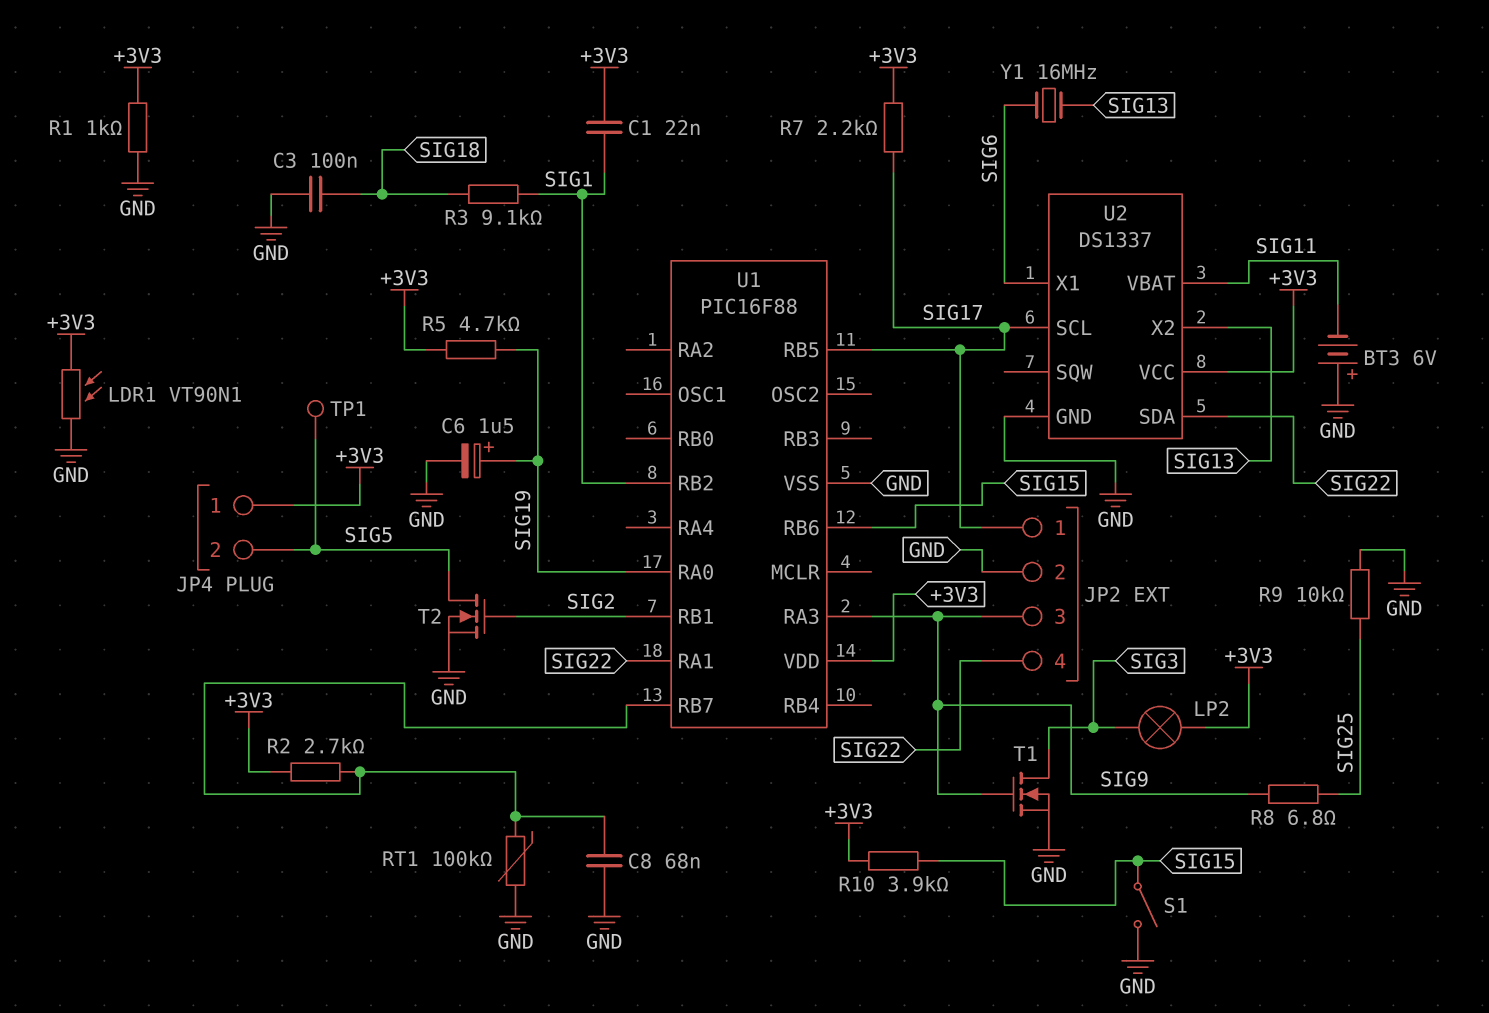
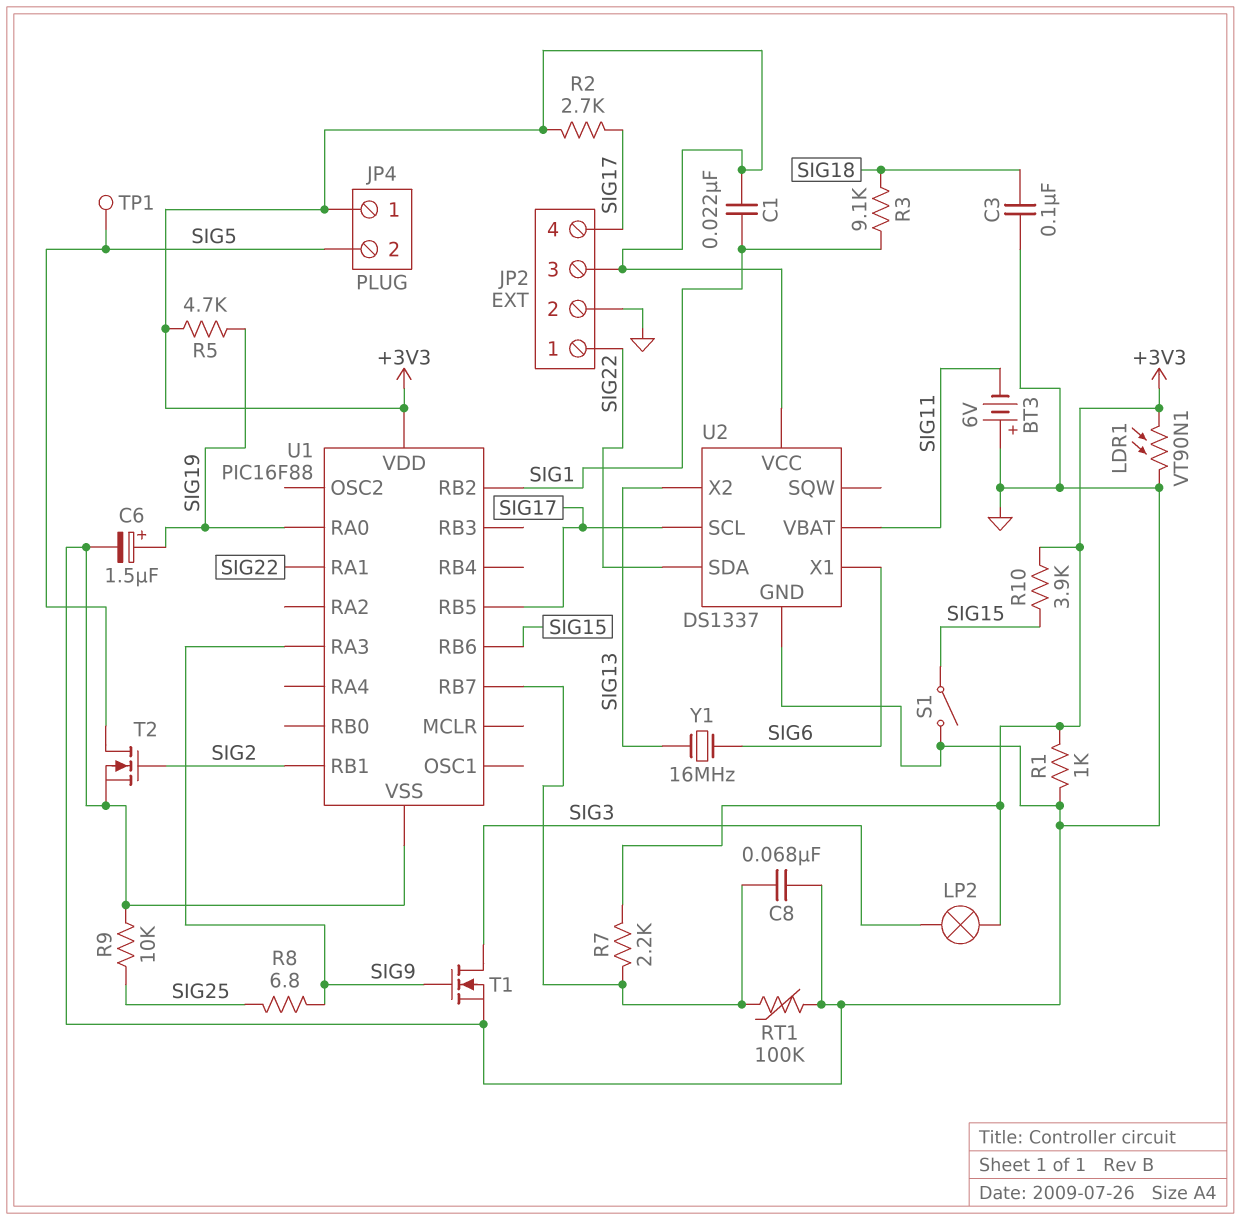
JP2 pin 1: SIG17 -> SIG22
JP2 pin 3: SIG9 -> +3V3
JP2 pin 4: SIG22 -> SIG17
R2: 2.7k (+3V3, U1/RB7) -> 2.7k (+3V3, SIG17)
R7: 2.2k (+3V3, SIG17) -> 2.2k (+3V3, U1/RB7)

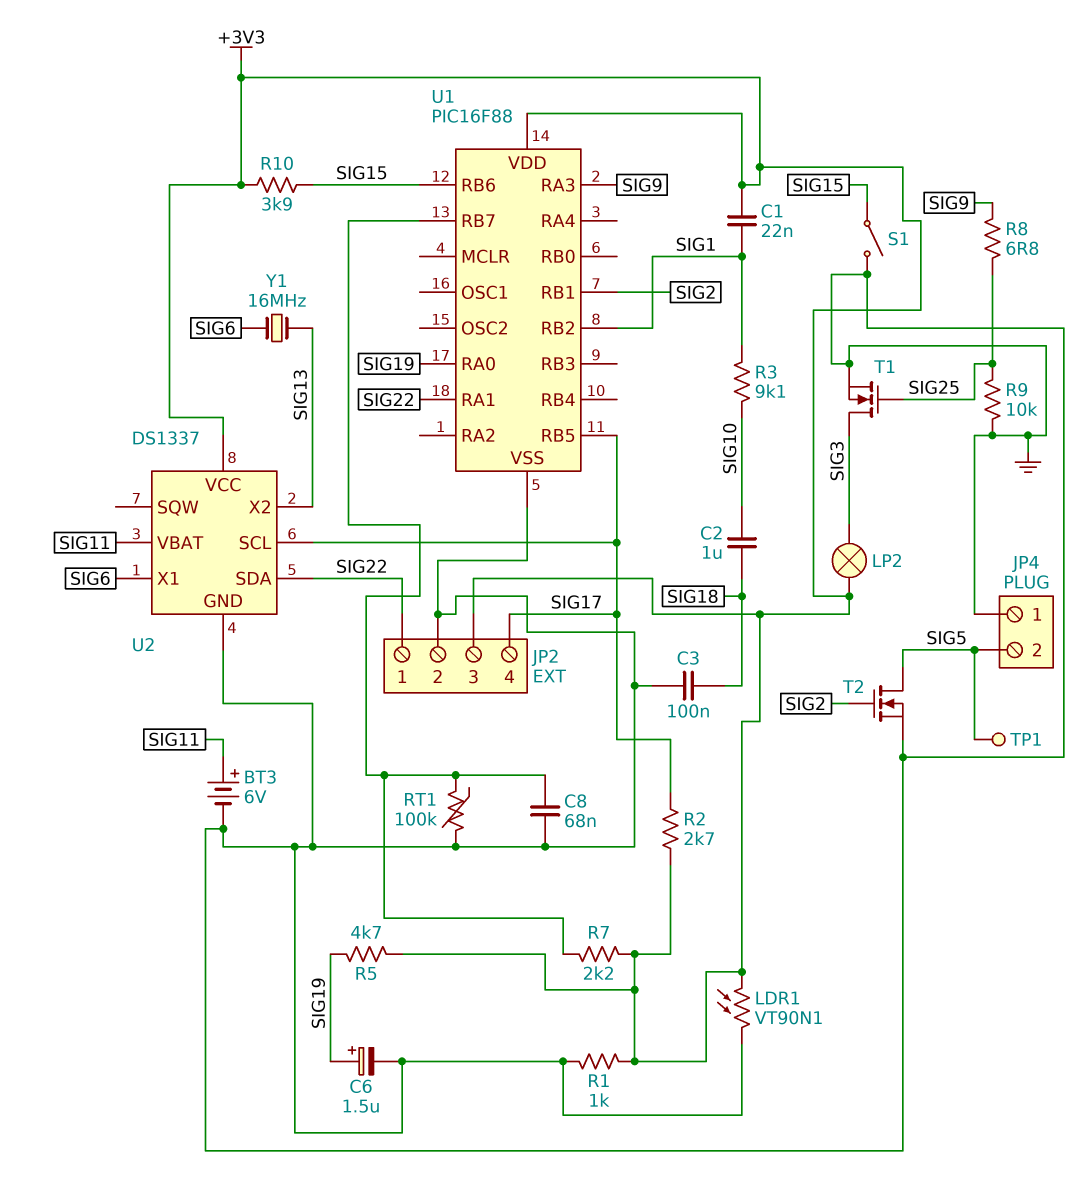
BT3: 6V (plus GND, minus SIG11) -> 6V (plus SIG11, minus GND)
C2: none -> 1uF (SIG10, SIG18)
JP4 pin 1: +3V3 -> GND
R3: 9.1k (SIG1, SIG18) -> 9.1k (SIG1, SIG10)
T1: NMOS (G SIG9, D SIG3, S GND) -> NMOS (G SIG25, D SIG3, S GND)

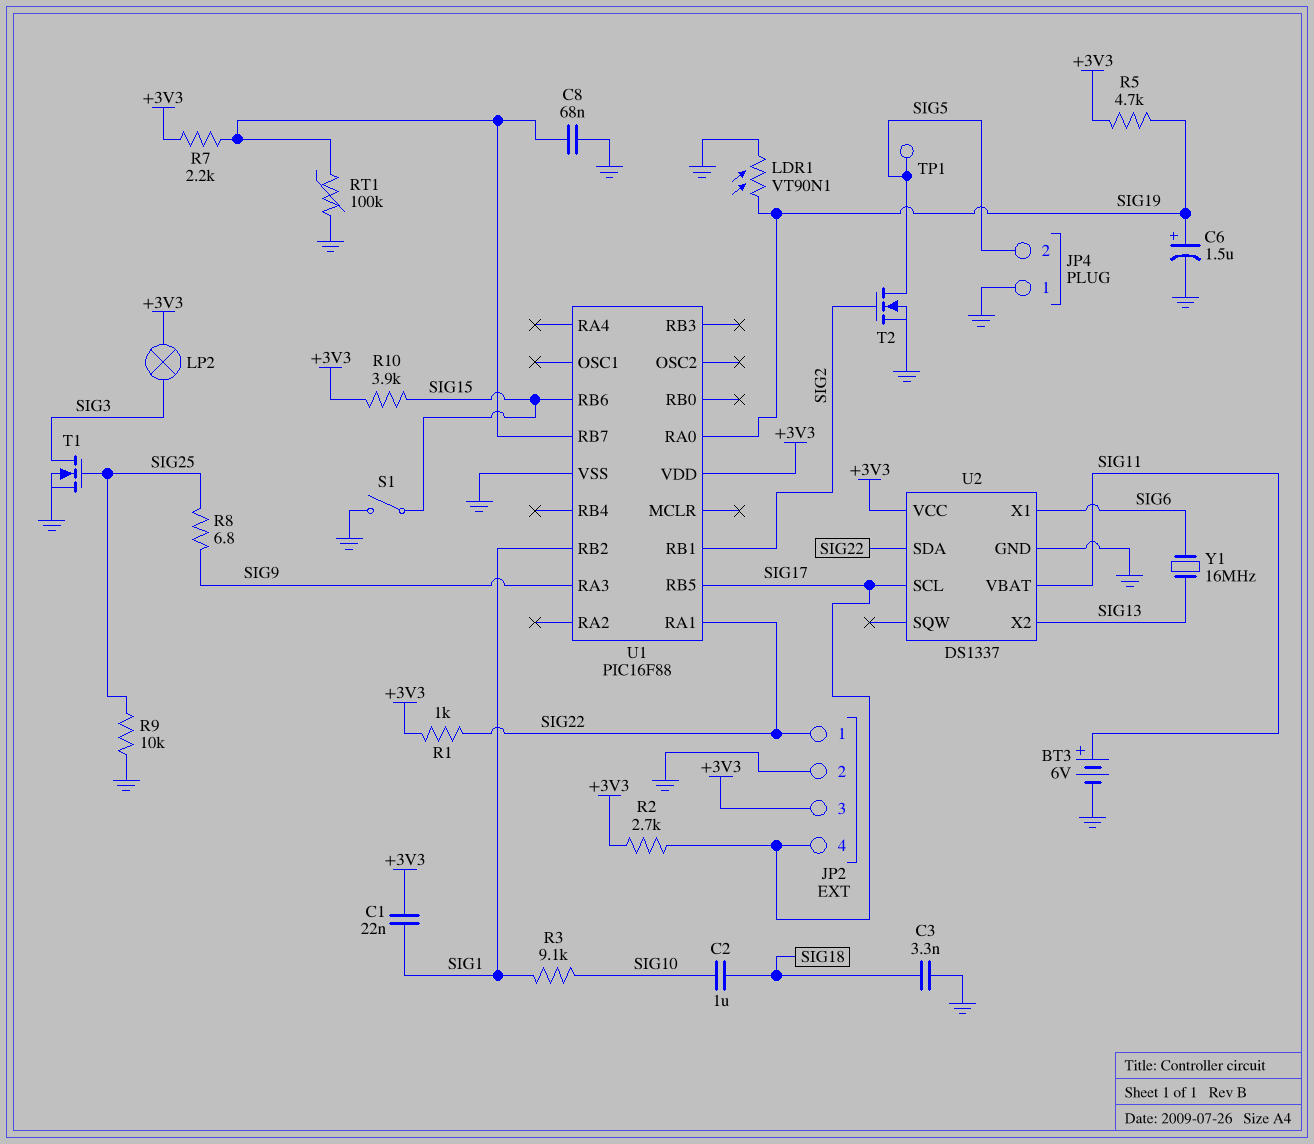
C3: 100nF (GND, SIG18) -> 3.3nF (GND, SIG18)
LDR1: VT90N1 (+3V3, GND) -> VT90N1 (GND, SIG19)
R1: 1k (+3V3, GND) -> 1k (+3V3, SIG22)

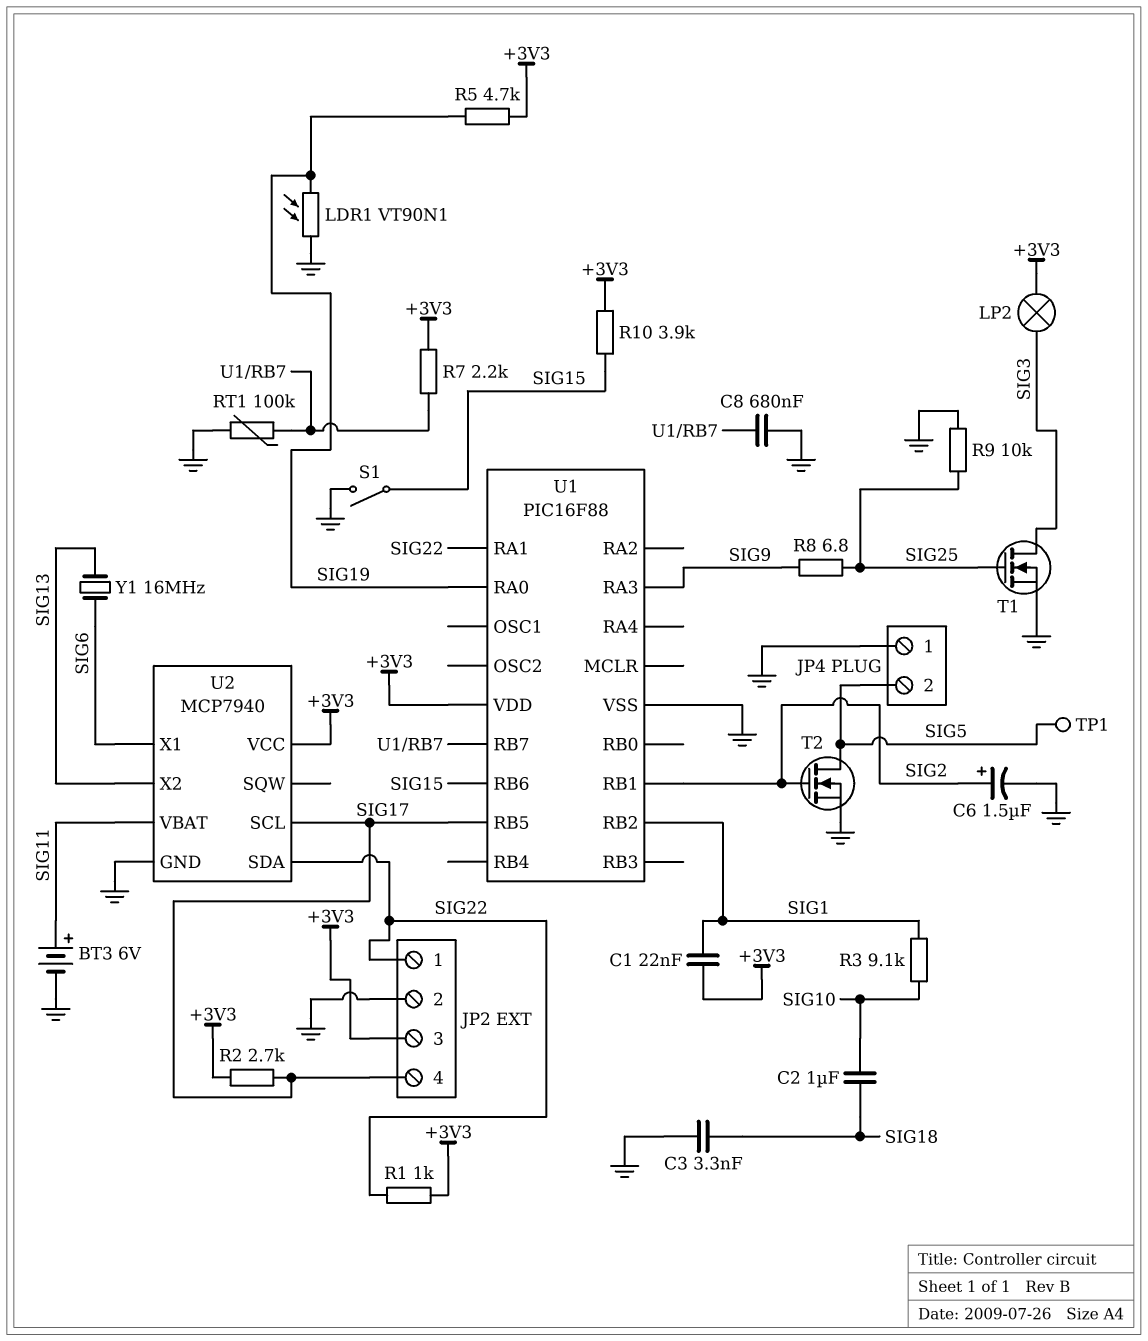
C6: 1.5uF (plus SIG19, minus GND) -> 1.5uF (plus SIG2, minus GND)
C8: 68nF (GND, U1/RB7) -> 680nF (GND, U1/RB7)
U2: DS1337 -> MCP7940

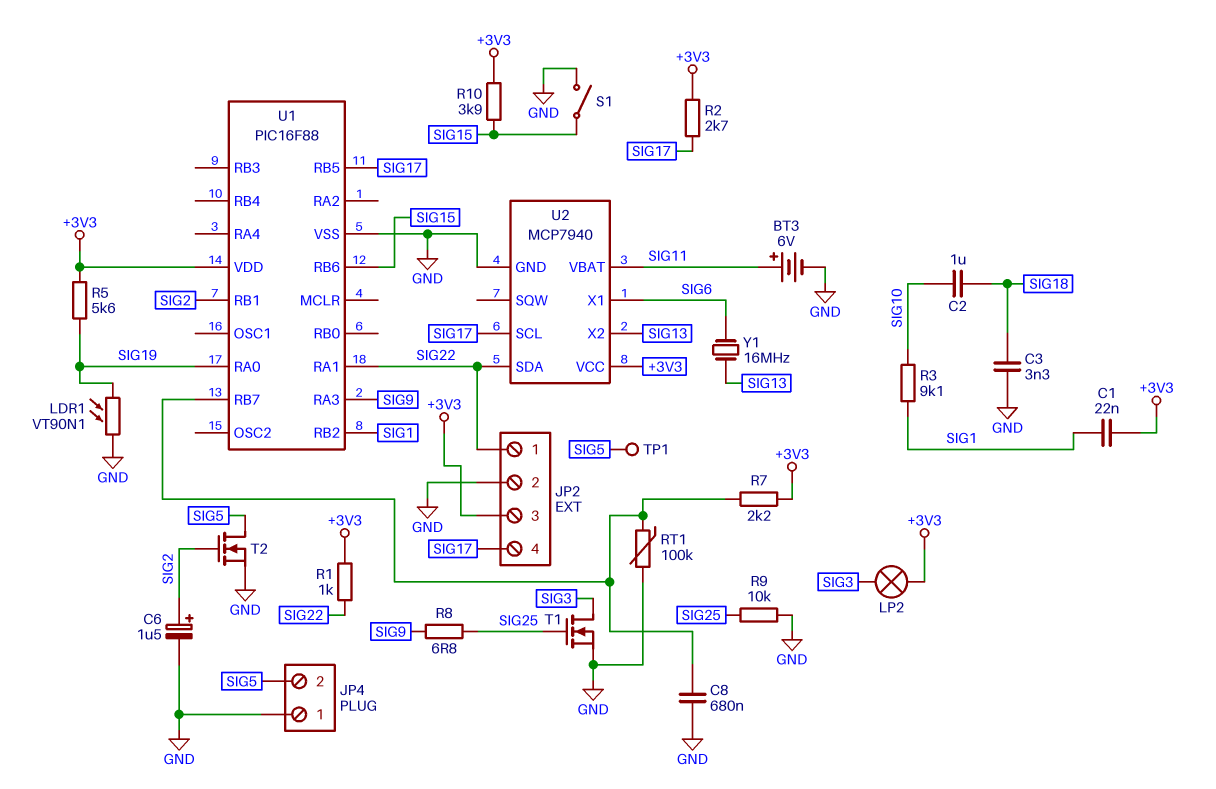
R5: 4.7k (+3V3, SIG19) -> 5.6k (+3V3, SIG19)

